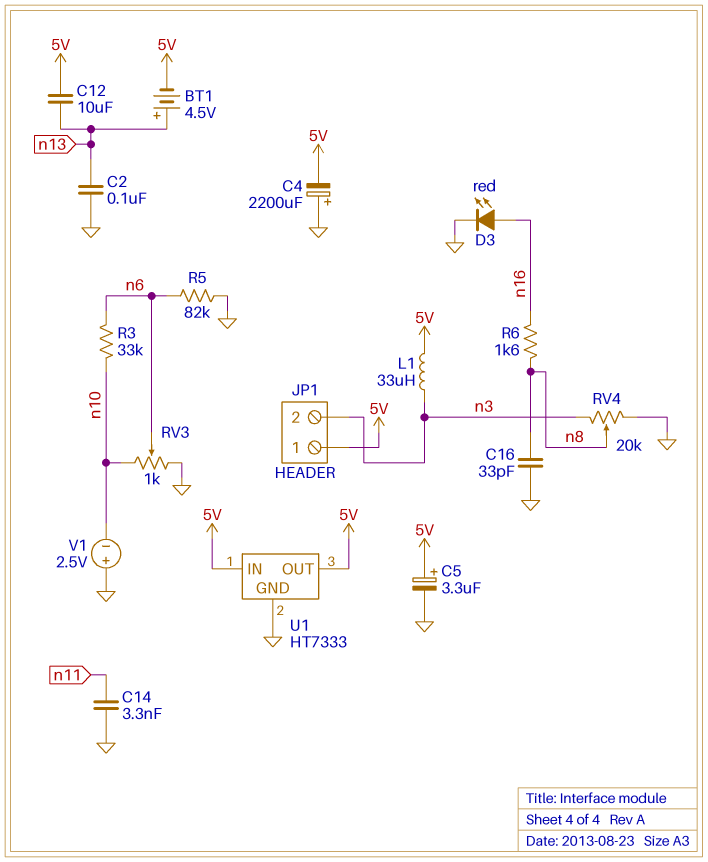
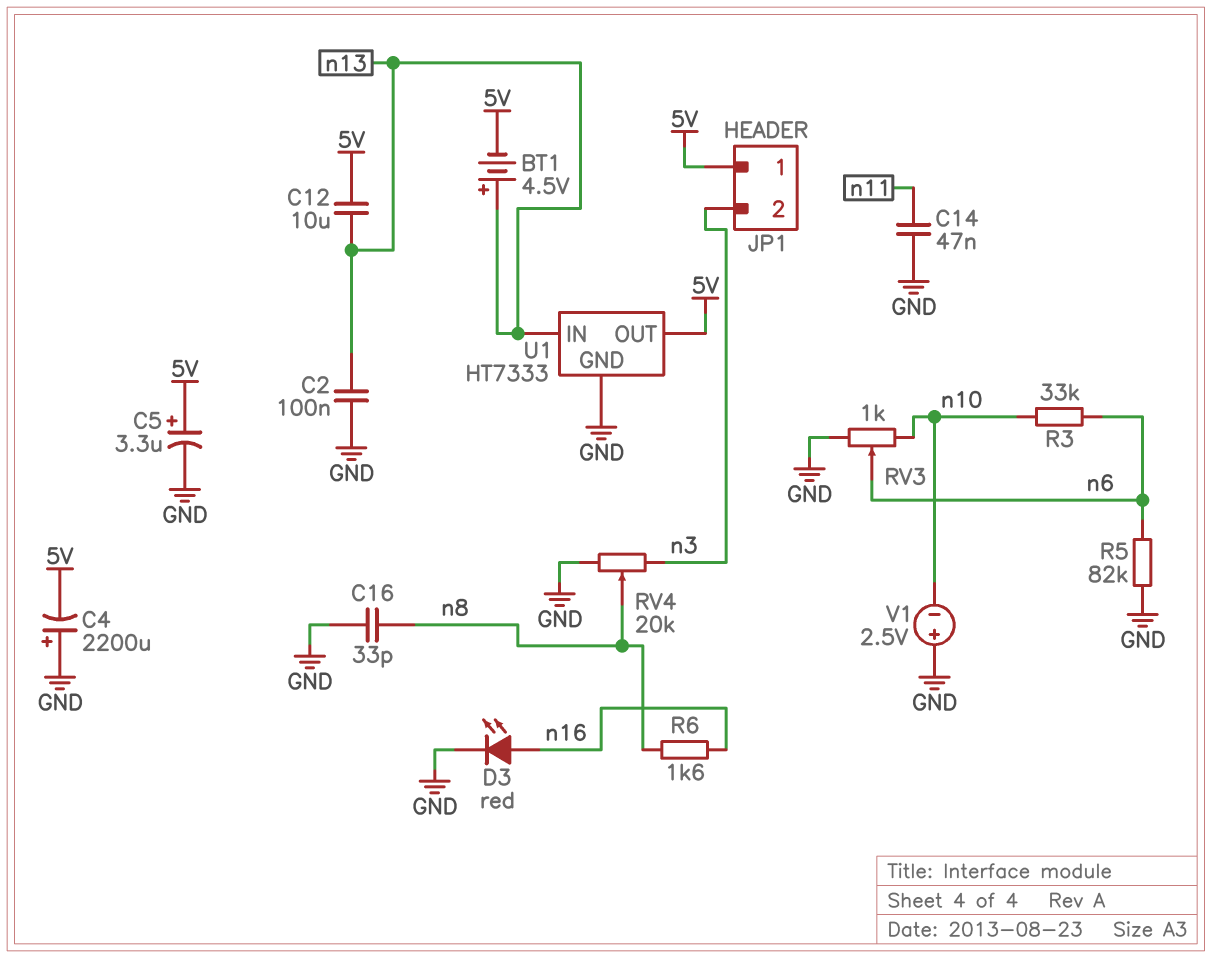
C14: 3.3nF (GND, n11) -> 47nF (GND, n11)
L1: 33uH (5V, n3) -> none
U1 pin IN: 5V -> n13

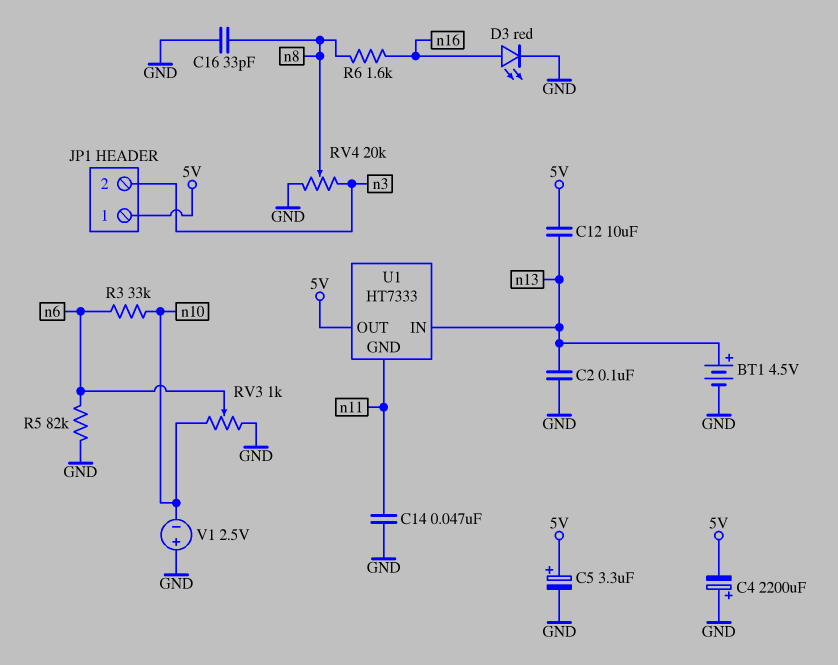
BT1: 4.5V (plus n13, minus 5V) -> 4.5V (plus n13, minus GND)
U1 pin GND: GND -> n11

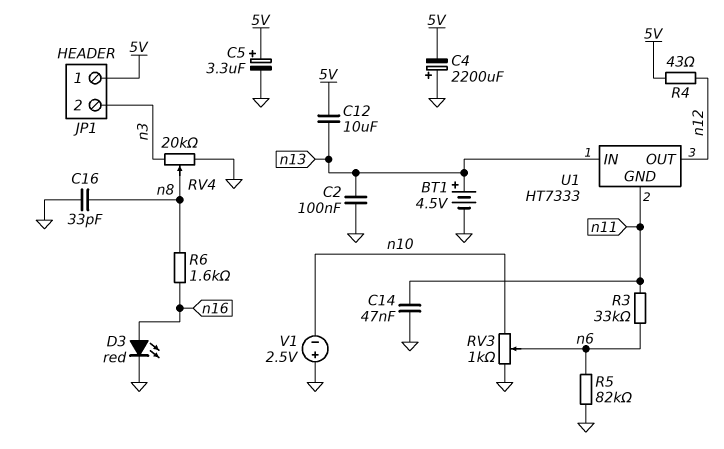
R3: 33k (n6, n10) -> 33k (n6, n11)
R4: none -> 43 (5V, n12)
U1 pin OUT: 5V -> n12

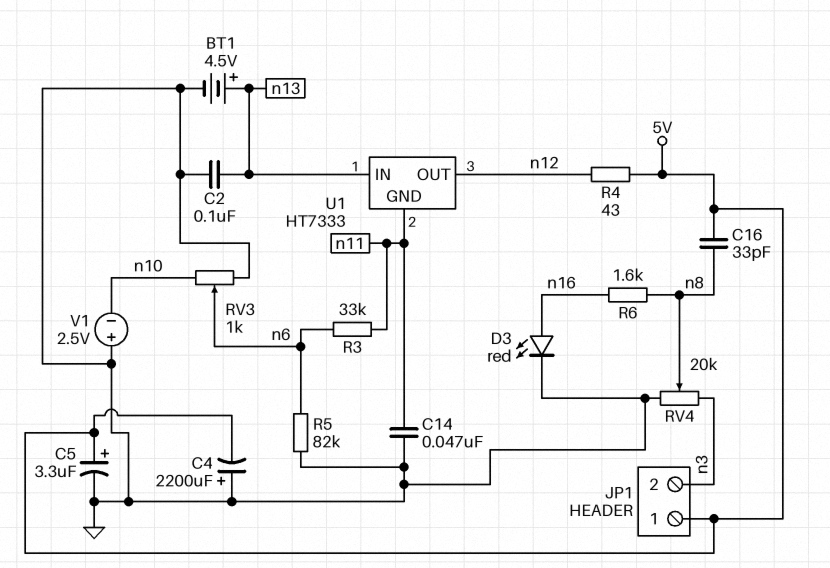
C12: 10uF (5V, n13) -> none
C16: 33pF (GND, n8) -> 33pF (5V, n8)

